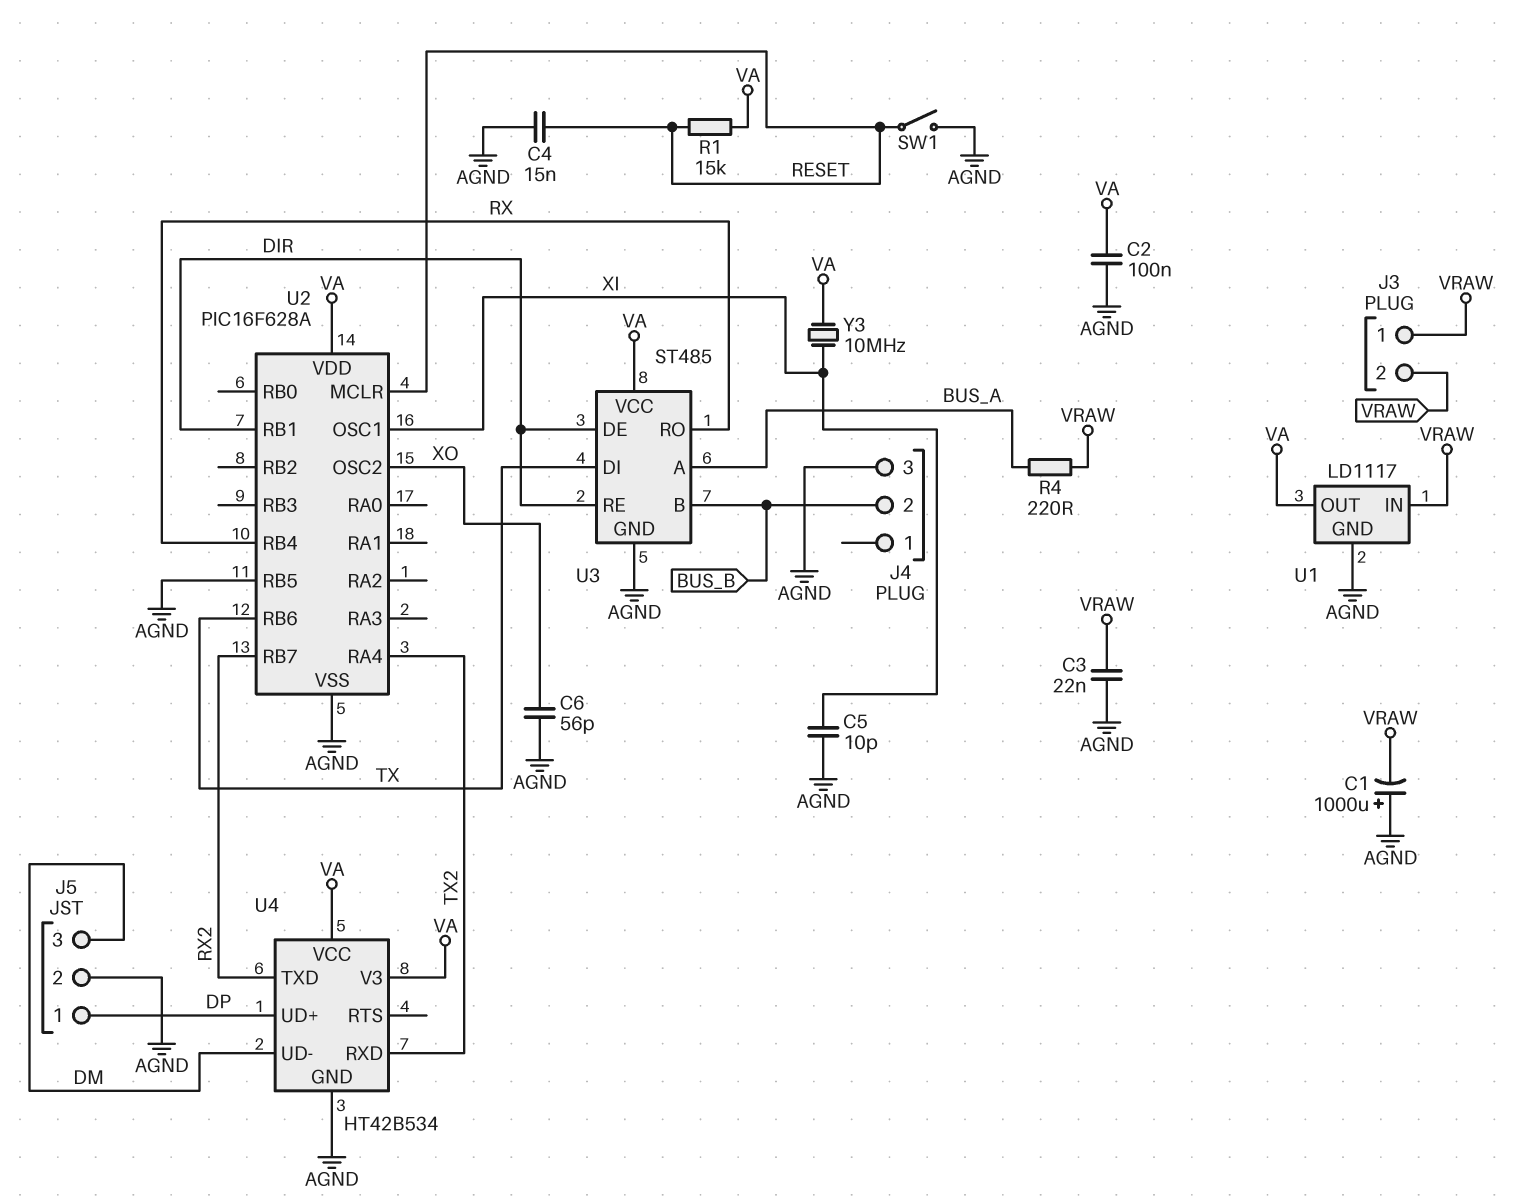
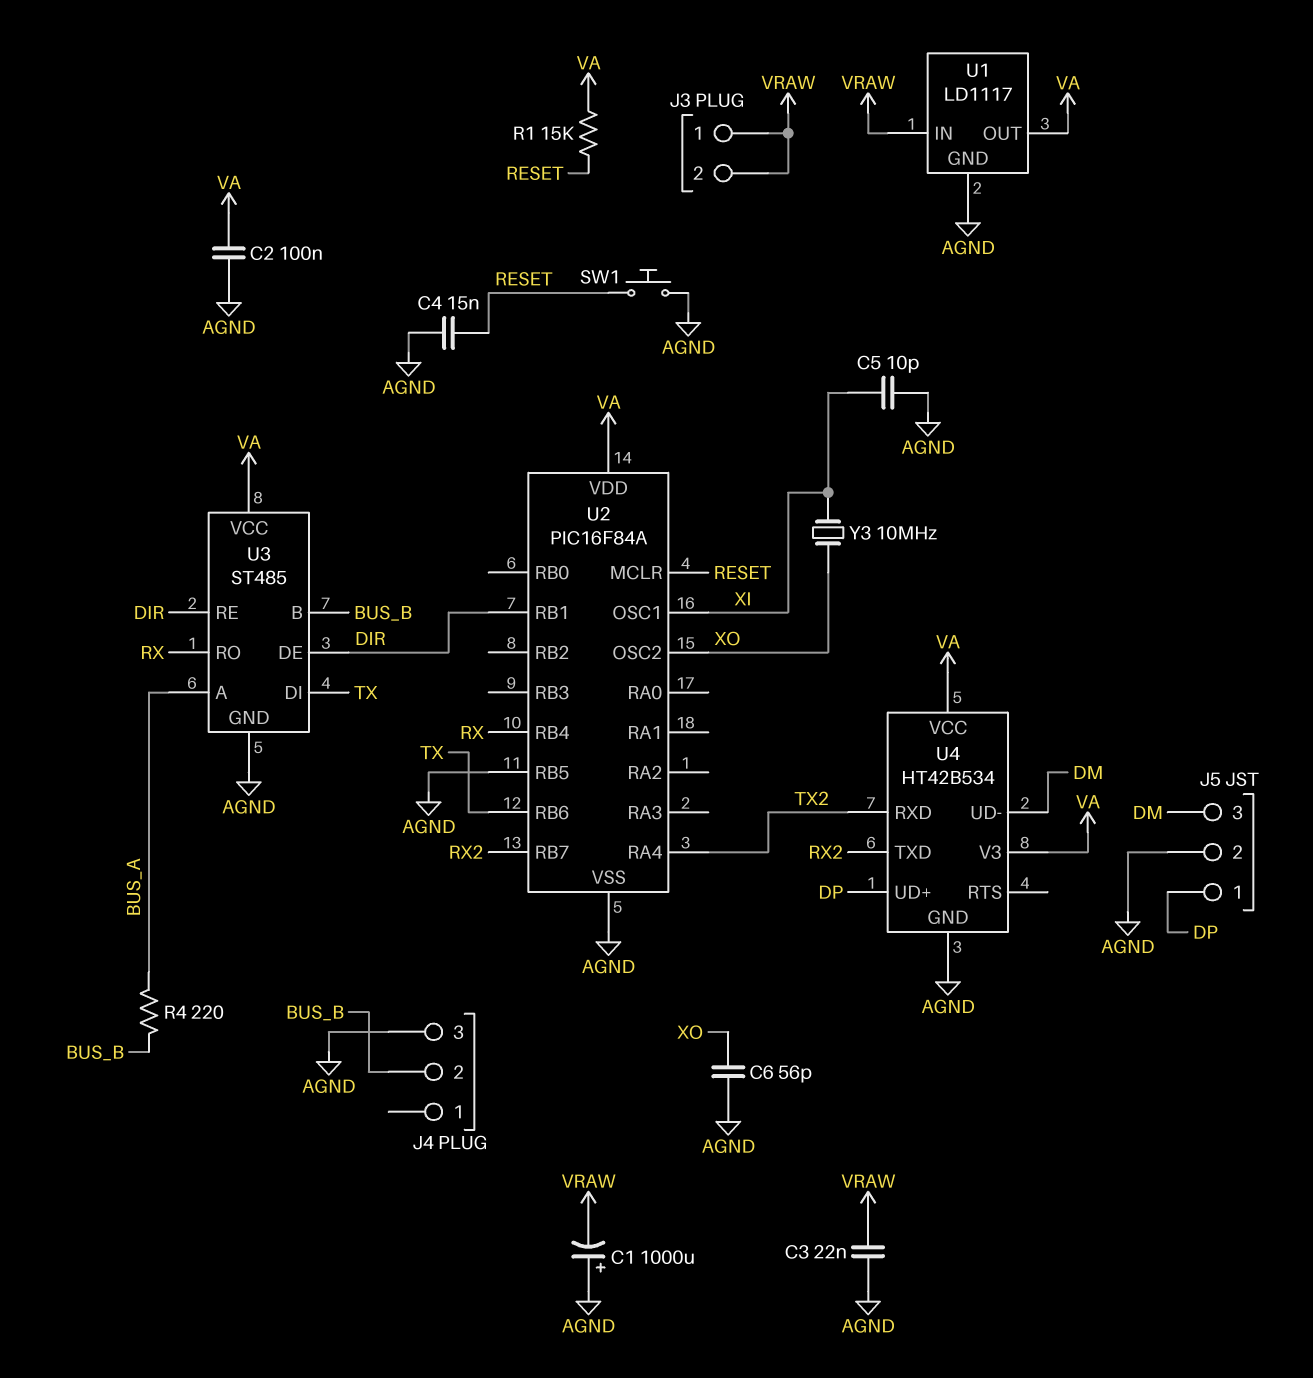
R4: 220 (BUS_A, VRAW) -> 220 (BUS_A, BUS_B)
SW1: switch (AGND, RESET) -> button (AGND, RESET)
U2: PIC16F628A -> PIC16F84A
Y3: 10MHz (VA, XI) -> 10MHz (XI, XO)

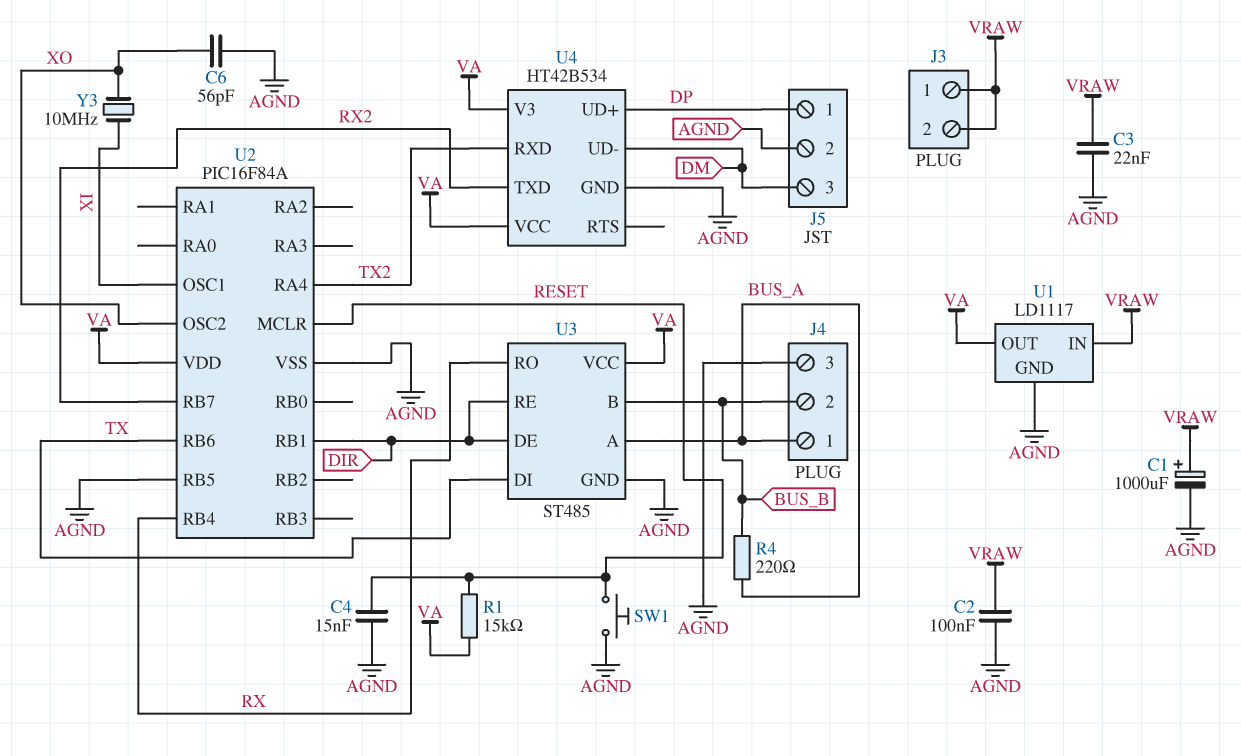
C1: 1000uF (plus AGND, minus VRAW) -> 1000uF (plus VRAW, minus AGND)
C2: 100nF (AGND, VA) -> 100nF (AGND, VRAW)
C5: 10pF (AGND, XI) -> none
J4 pin 1: none -> BUS_A

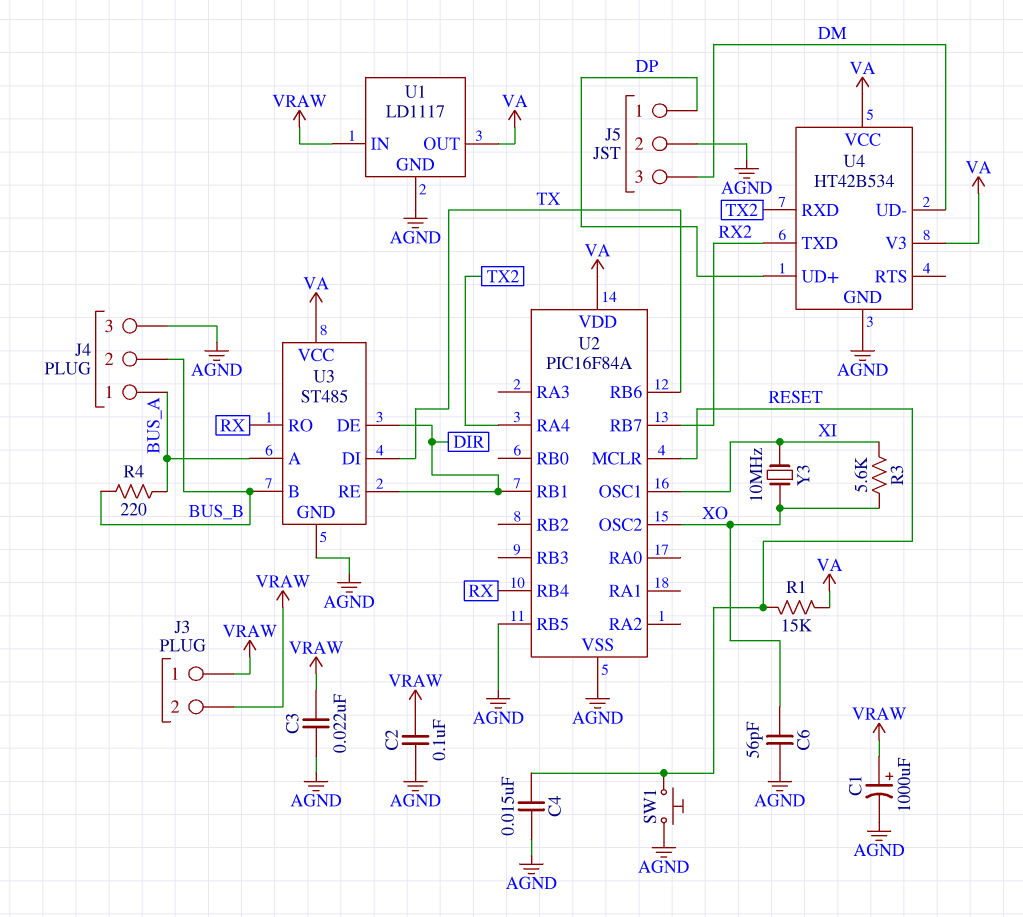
R3: none -> 5.6k (XI, XO)

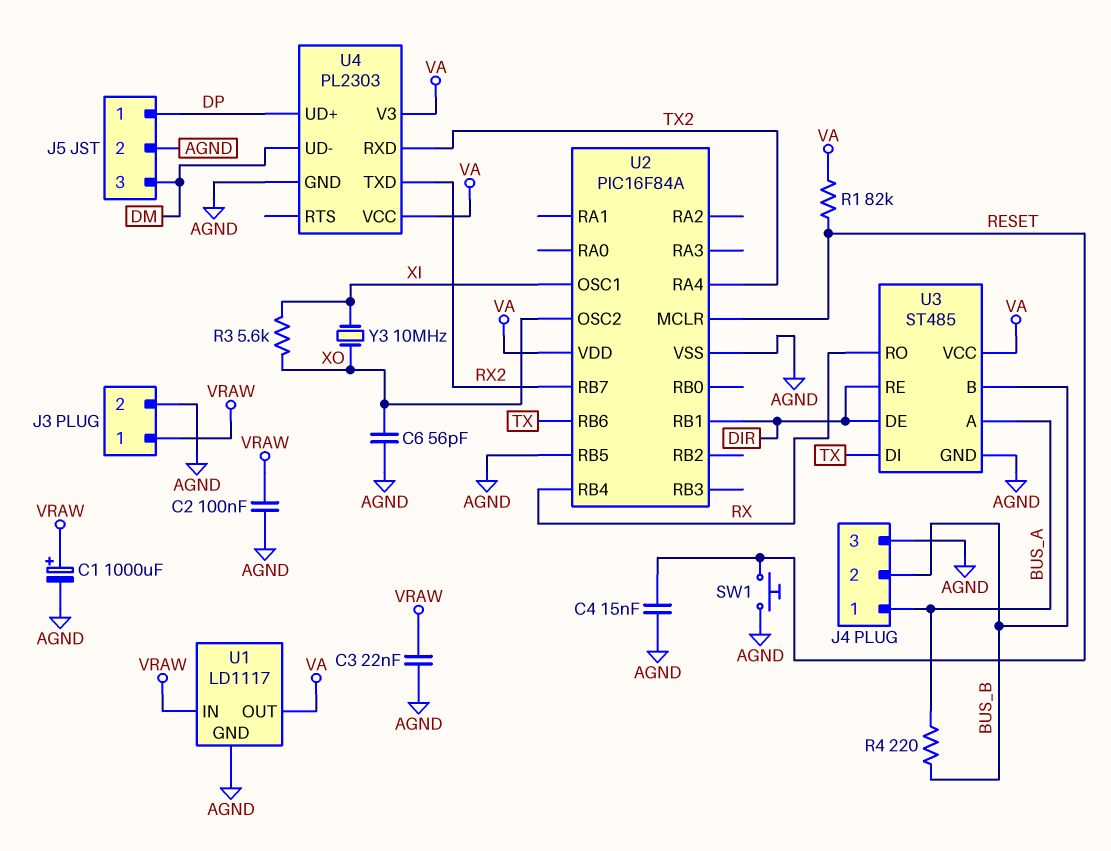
J3 pin 2: VRAW -> AGND
R1: 15k (RESET, VA) -> 82k (RESET, VA)
U4: HT42B534 -> PL2303

